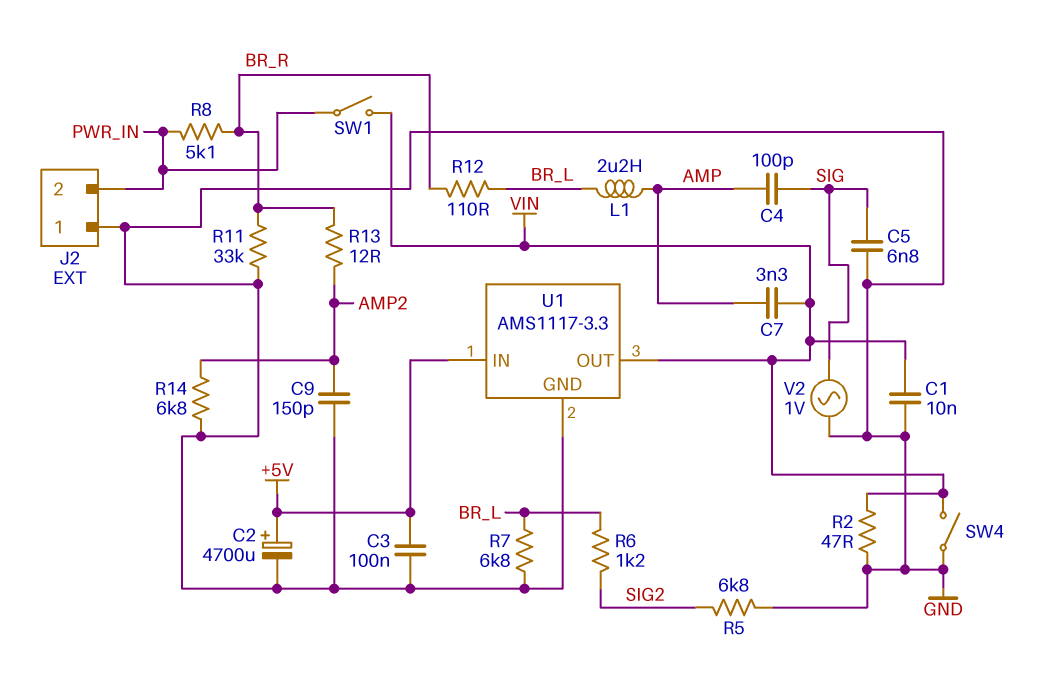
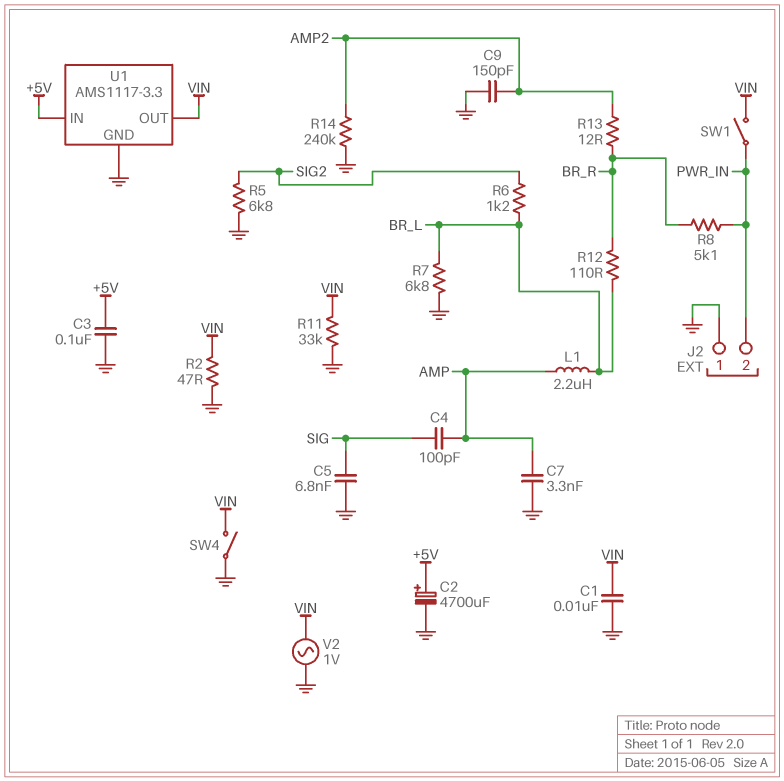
C7: 3.3nF (AMP, VIN) -> 3.3nF (AMP, GND)
R11: 33k (BR_R, GND) -> 33k (GND, VIN)
R14: 6.8k (AMP2, GND) -> 240k (AMP2, GND)
V2: AC 1V (GND, SIG) -> AC 1V (GND, VIN)

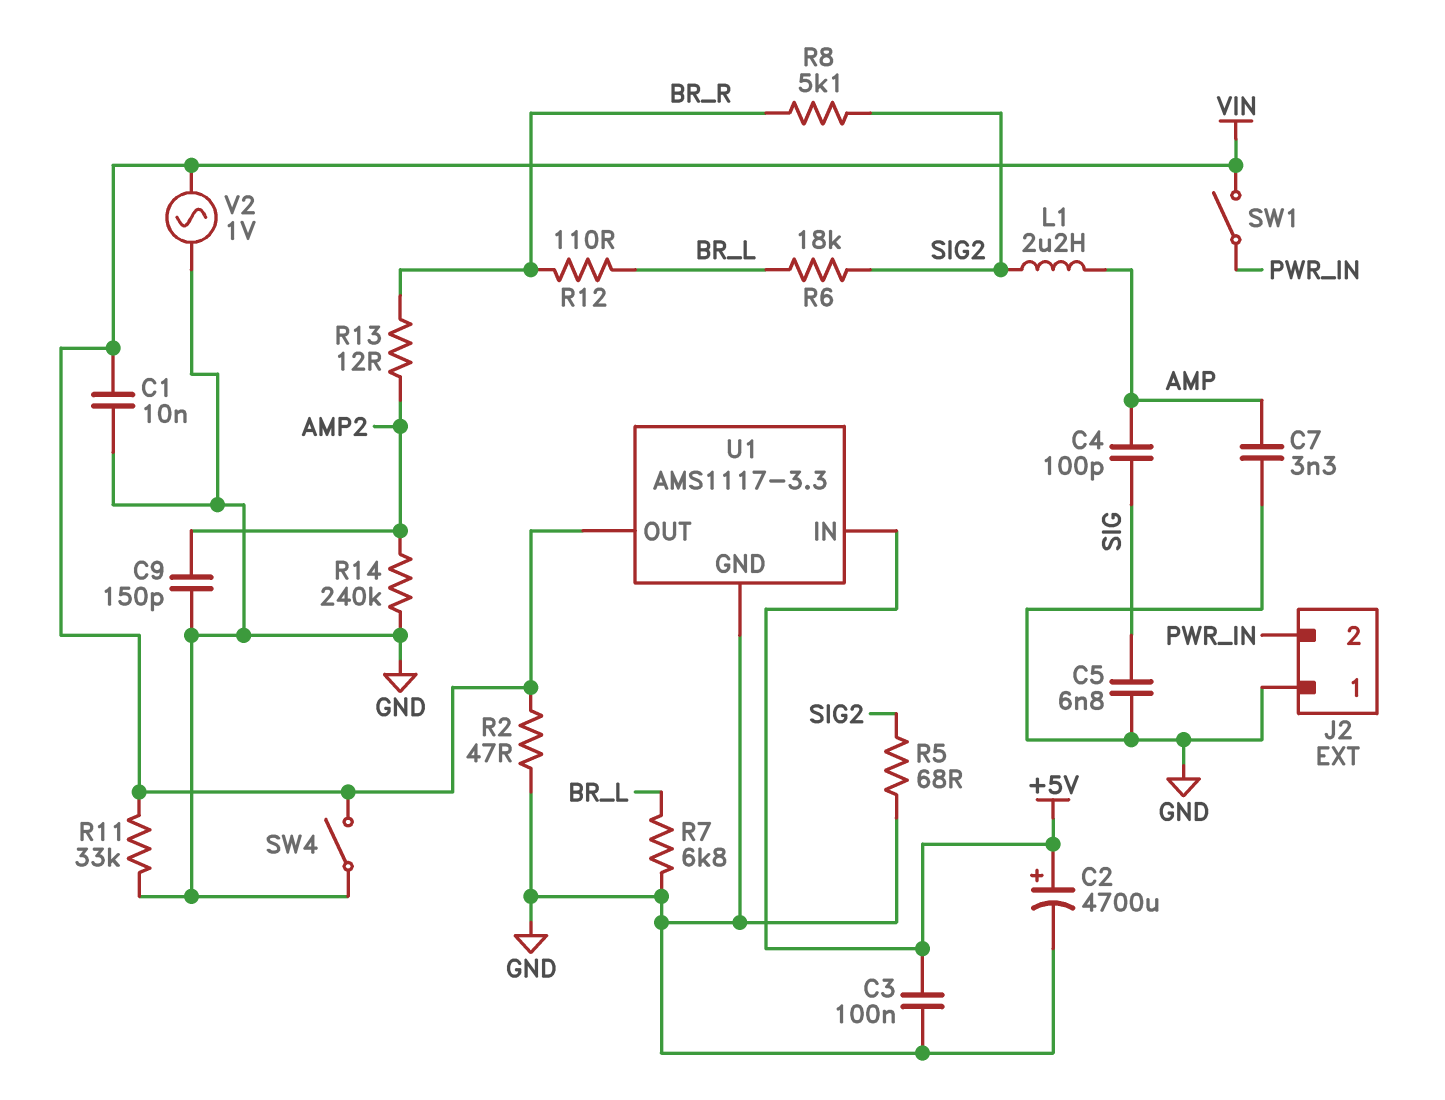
L1: 2.2uH (AMP, BR_L) -> 2.2uH (AMP, SIG2)
R5: 6.8k (GND, SIG2) -> 68 (GND, SIG2)
R6: 1.2k (BR_L, SIG2) -> 18k (BR_L, SIG2)
R8: 5.1k (BR_R, PWR_IN) -> 5.1k (BR_R, SIG2)

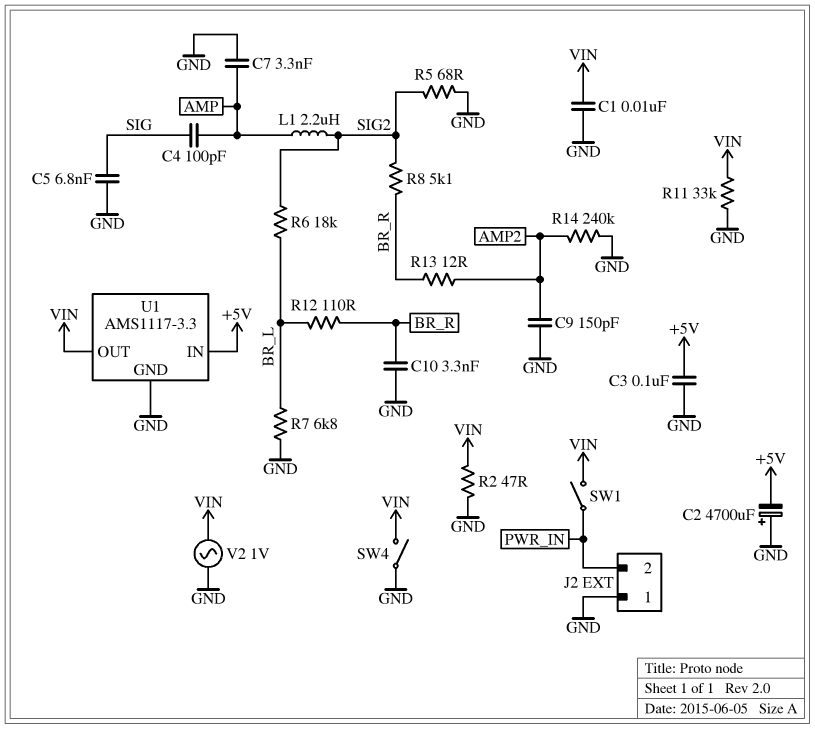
C2: 4700uF (plus +5V, minus GND) -> 4700uF (plus GND, minus +5V)
C10: none -> 3.3nF (BR_R, GND)

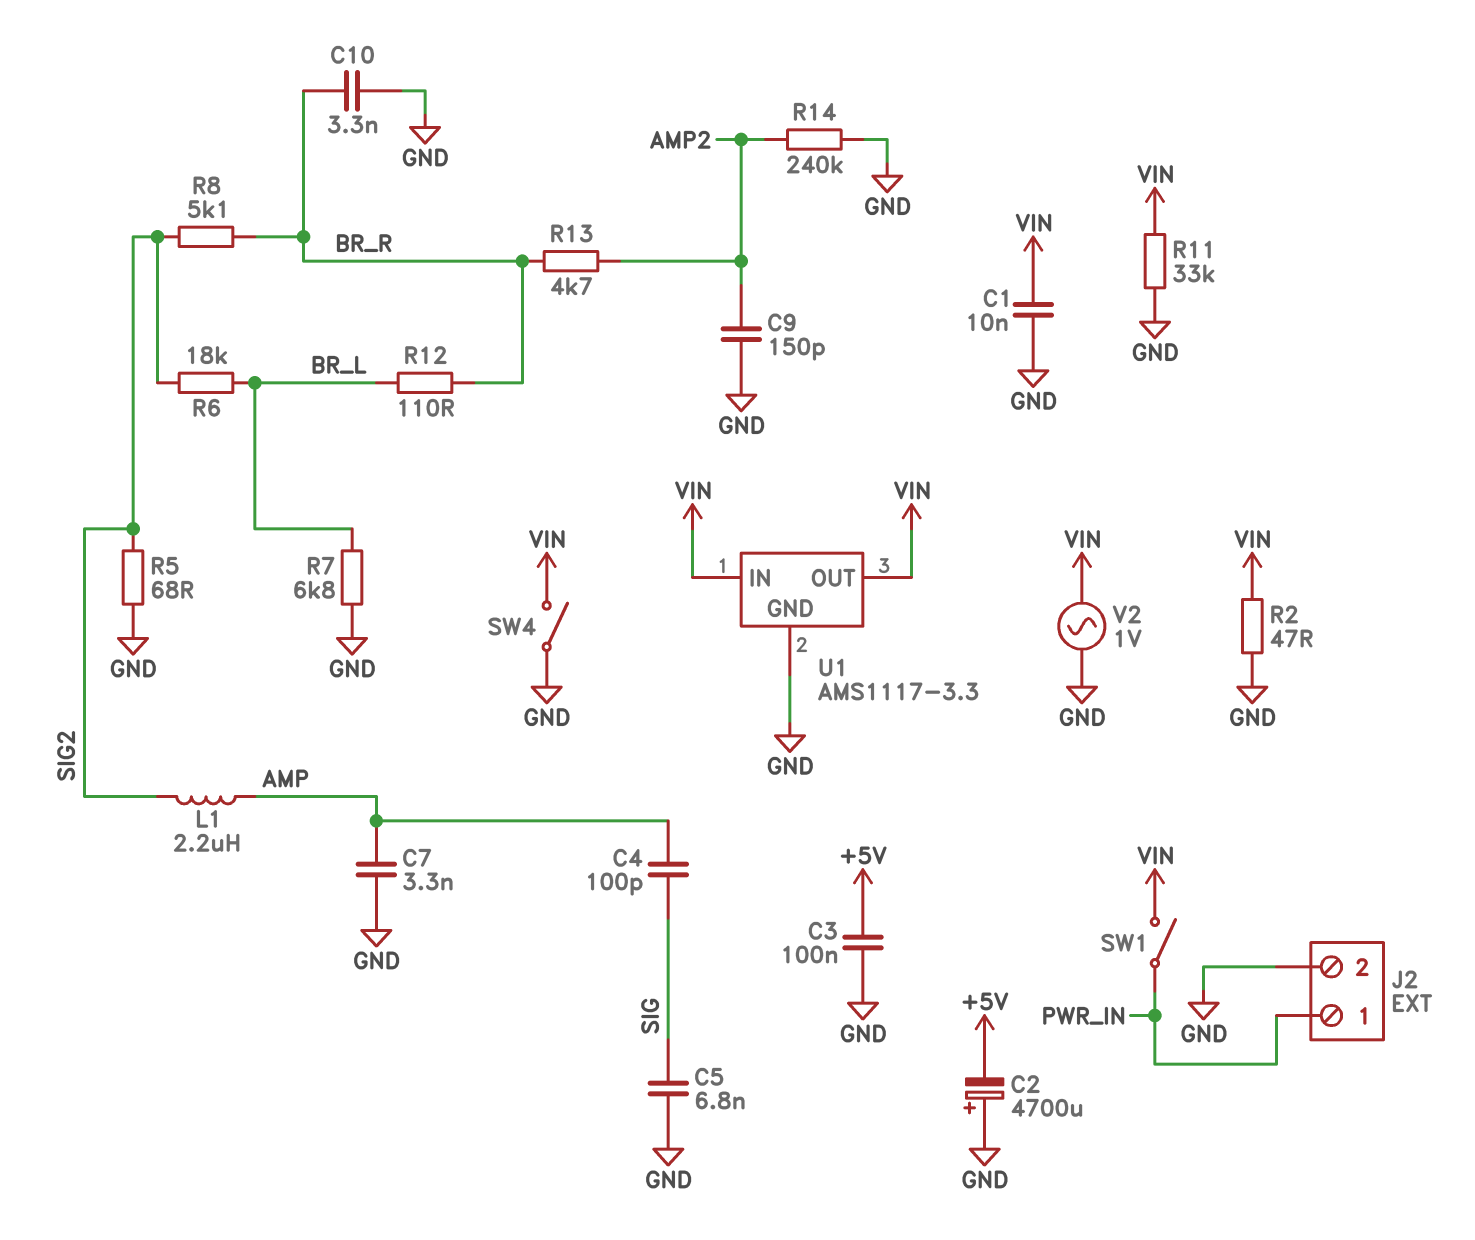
J2 pin 1: GND -> PWR_IN
J2 pin 2: PWR_IN -> GND
R13: 12 (AMP2, BR_R) -> 4.7k (AMP2, BR_R)
U1 pin IN: +5V -> VIN

